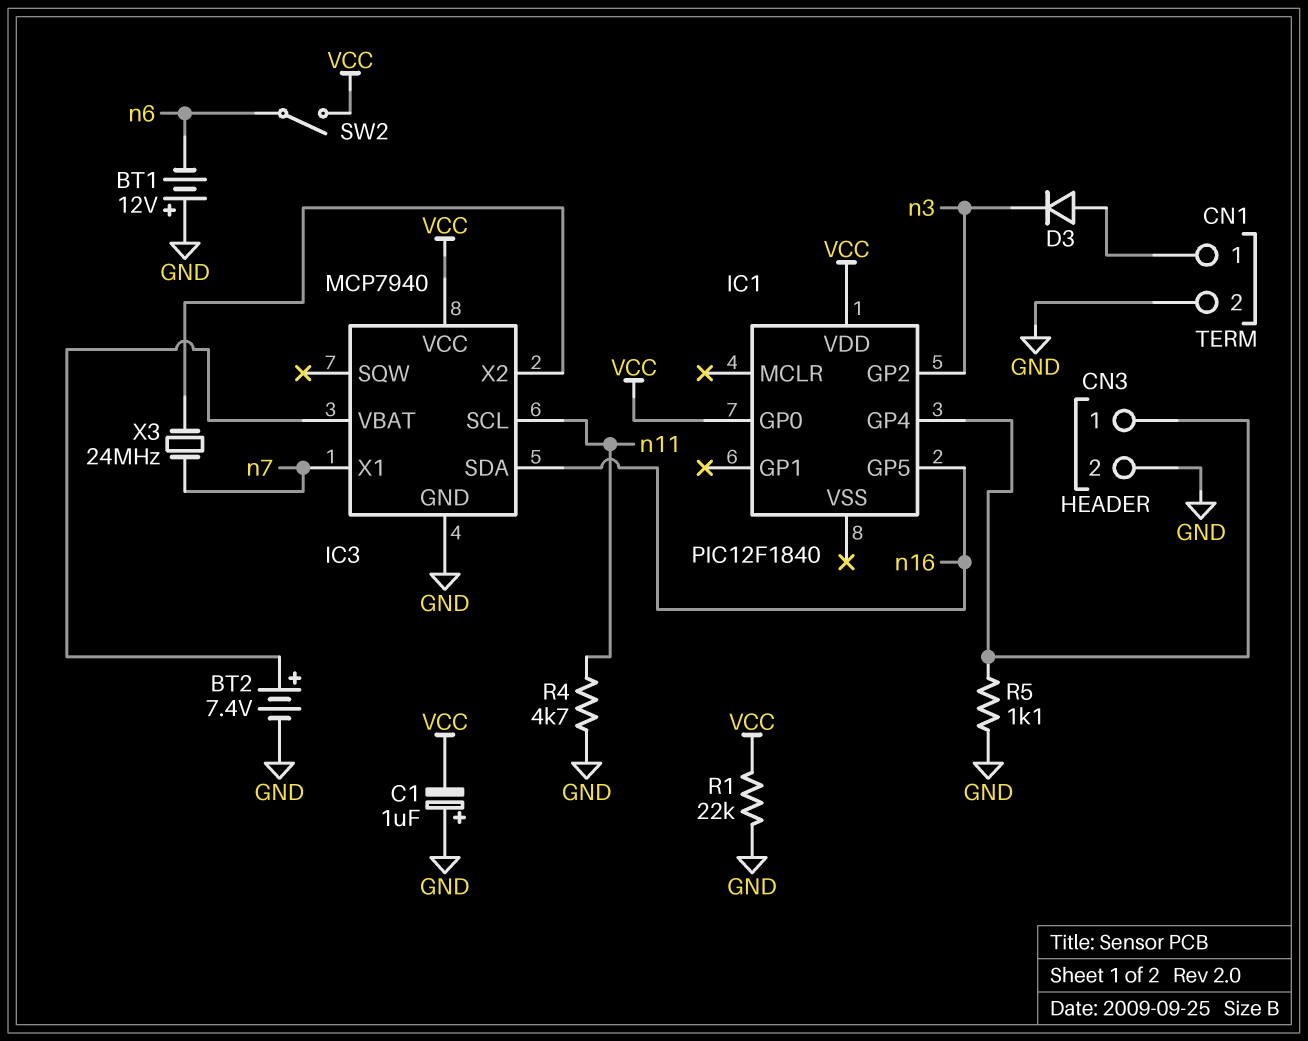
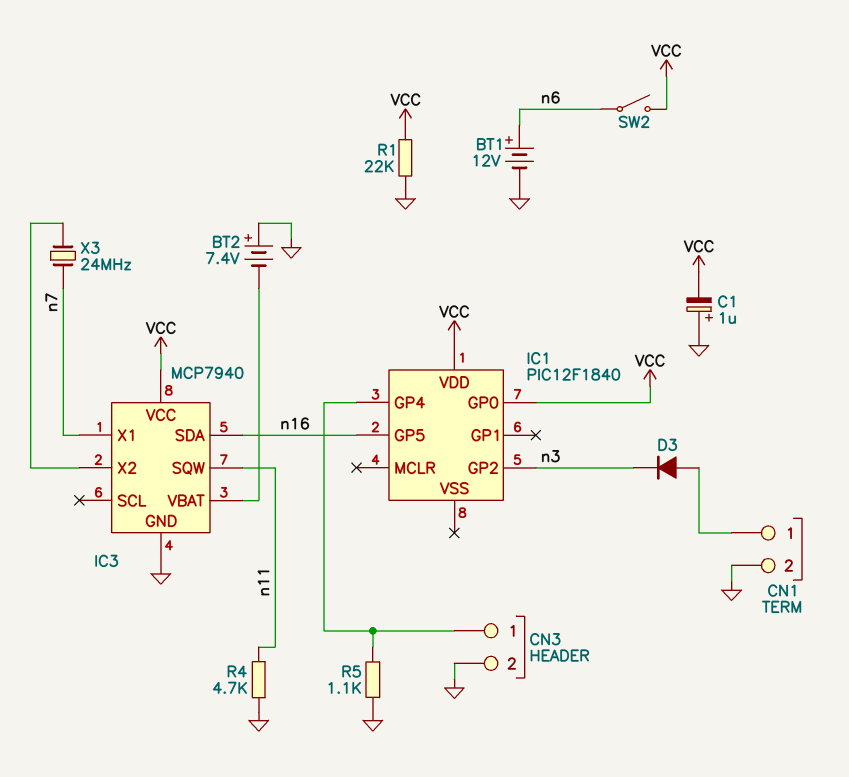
BT1: 12V (plus GND, minus n6) -> 12V (plus n6, minus GND)
BT2: 7.4V (plus IC3/VBAT, minus GND) -> 7.4V (plus GND, minus IC3/VBAT)
IC3 pin SCL: n11 -> none
IC3 pin SQW: none -> n11

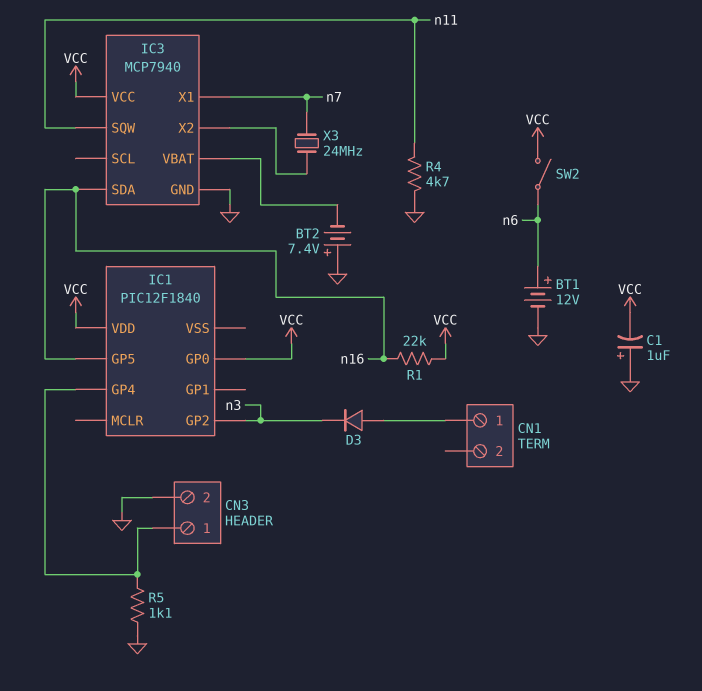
CN1 pin 2: GND -> none
R1: 22k (GND, VCC) -> 22k (VCC, n16)

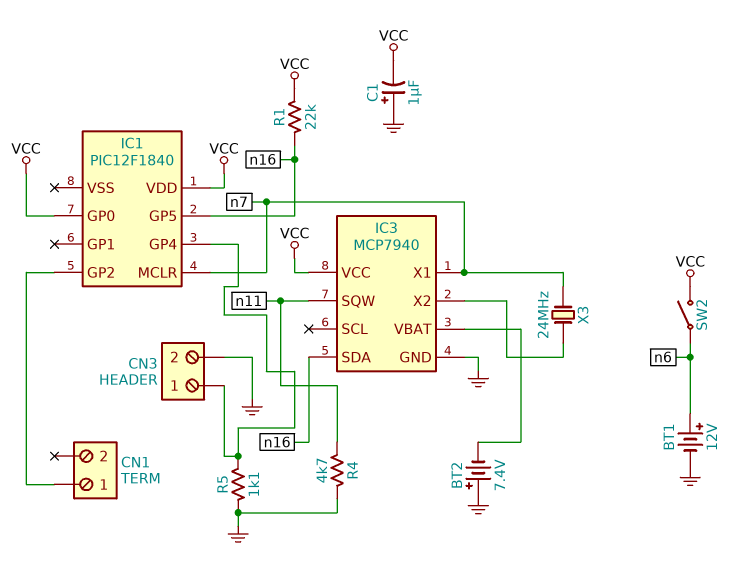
D3: diode (A CN1/1, K n3) -> none
IC1 pin GP2: n3 -> CN1/1
IC1 pin MCLR: none -> n7

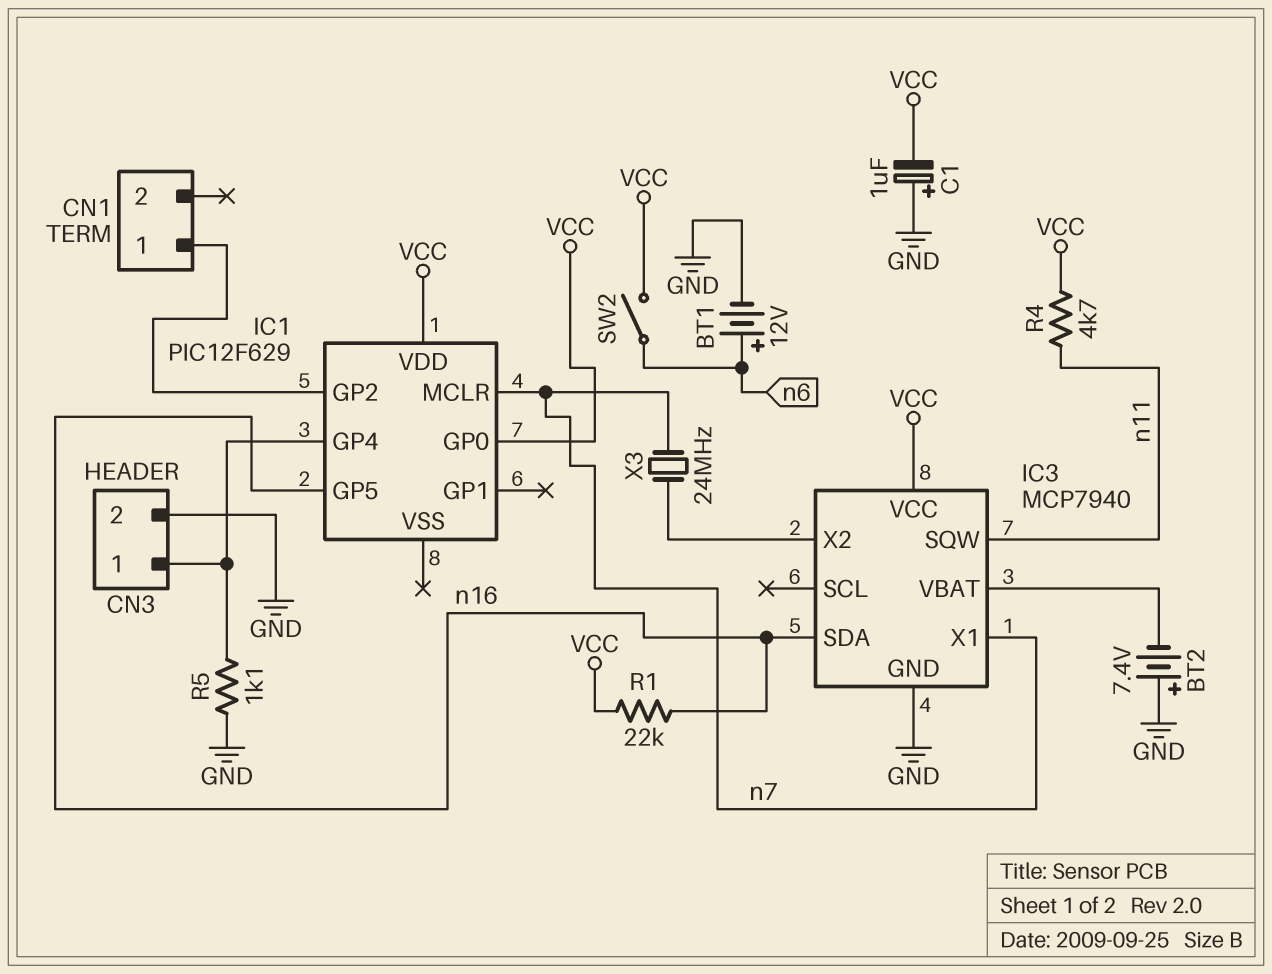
IC1: PIC12F1840 -> PIC12F629
R4: 4.7k (GND, n11) -> 4.7k (VCC, n11)

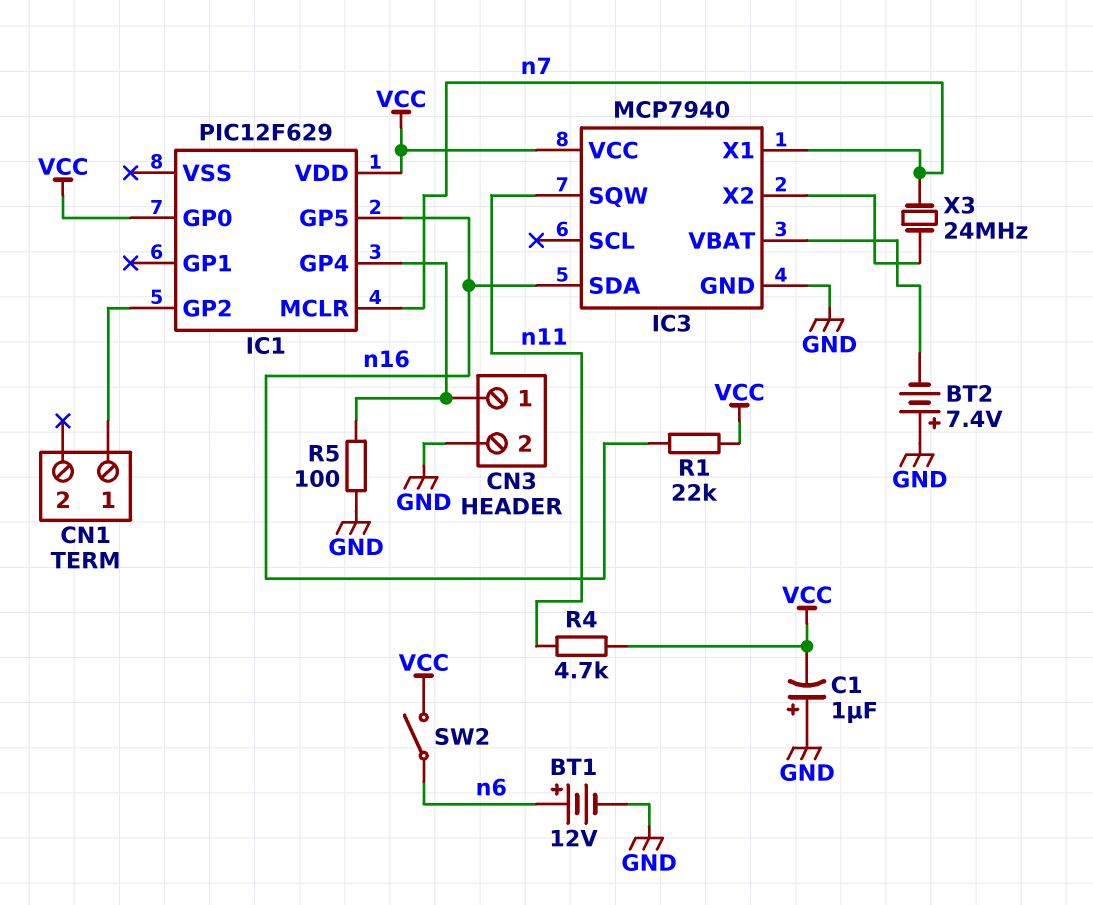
R5: 1.1k (CN3/1, GND) -> 100 (CN3/1, GND)

